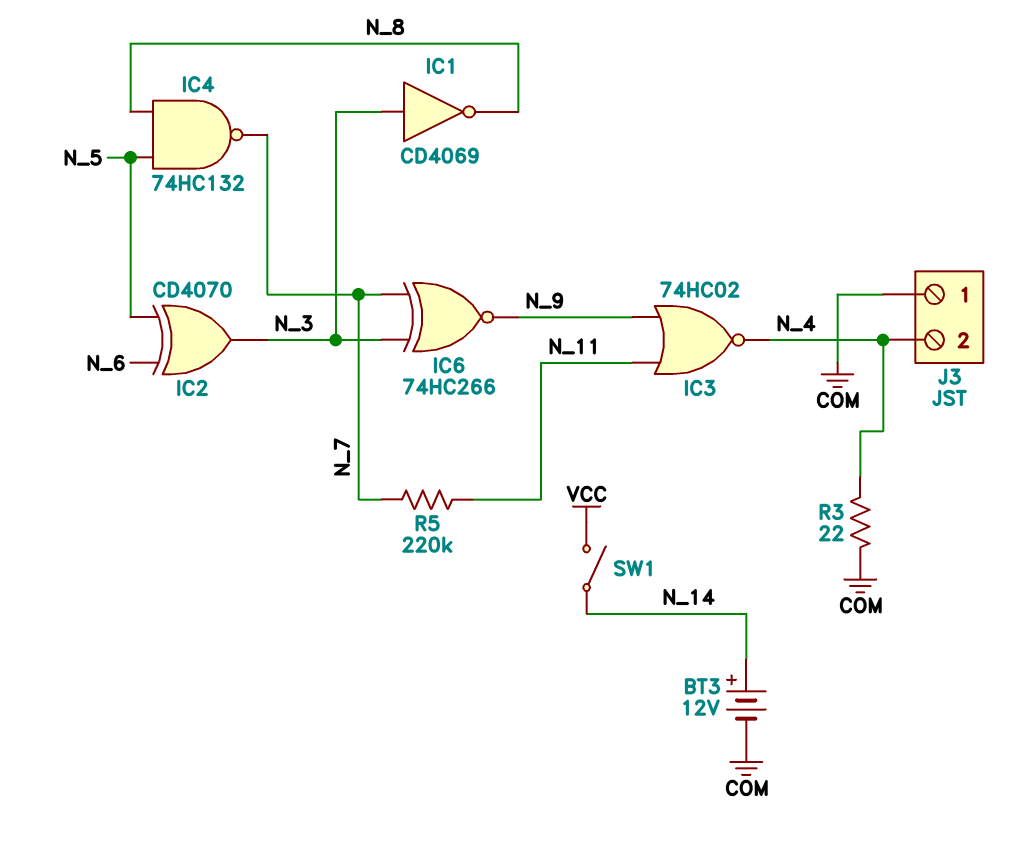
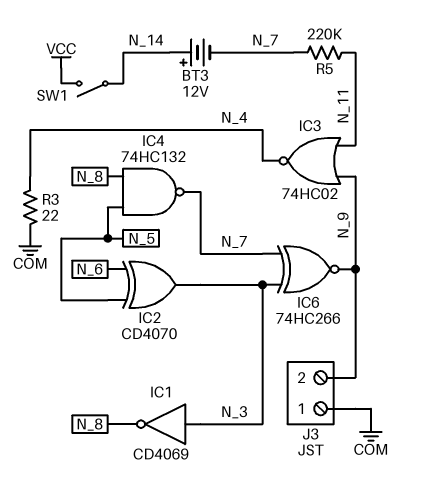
BT3: 12V (plus N_14, minus COM) -> 12V (plus N_14, minus N_7)
J3 pin 2: N_4 -> N_9

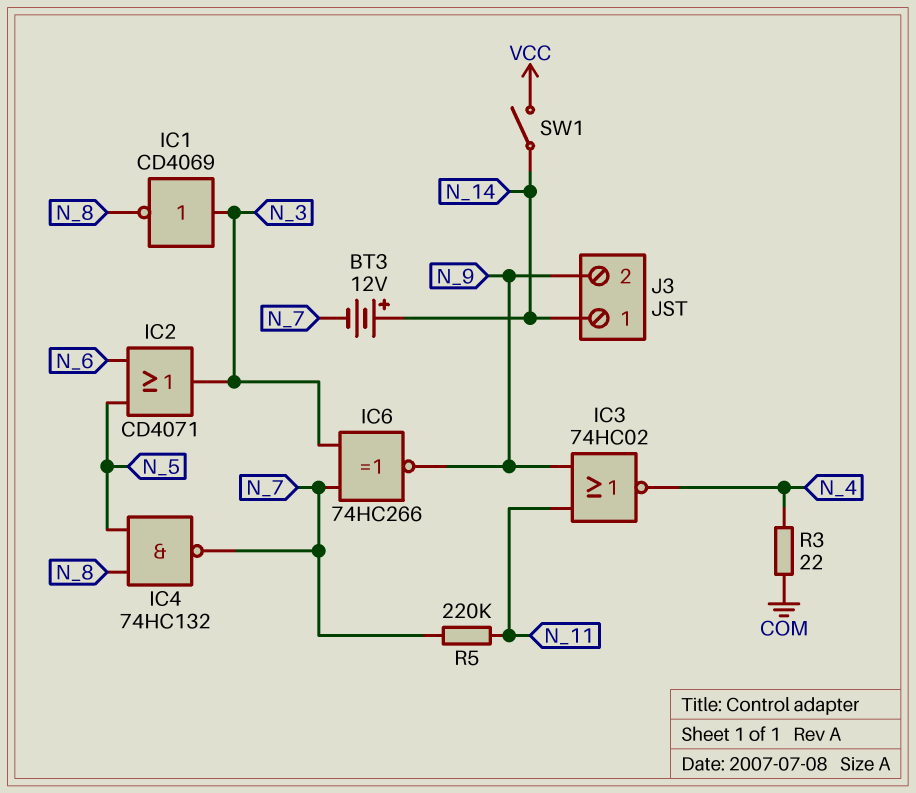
IC2: XOR CD4070 (in N_5, in N_6, out N_3) -> OR CD4071 (in N_5, in N_6, out N_3)
J3 pin 1: COM -> N_14

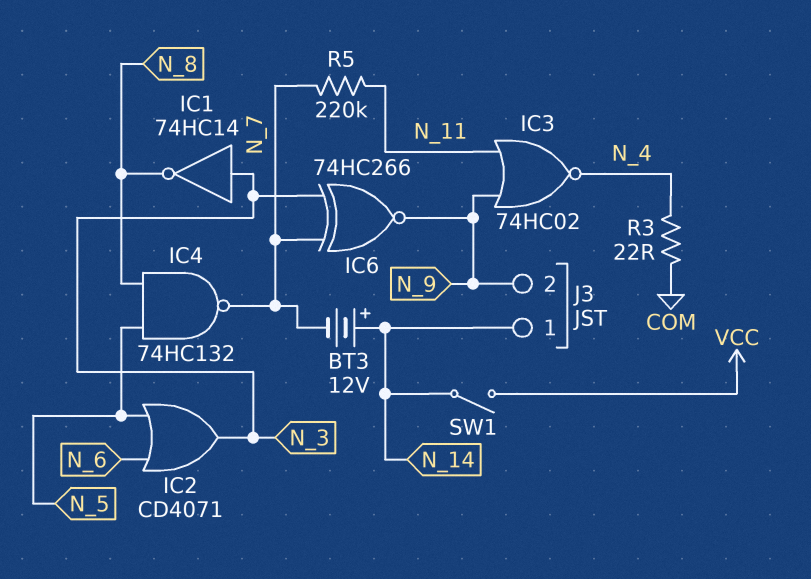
IC1: NOT CD4069 (in N_3, out N_8) -> NOT 74HC14 (in N_3, out N_8)

